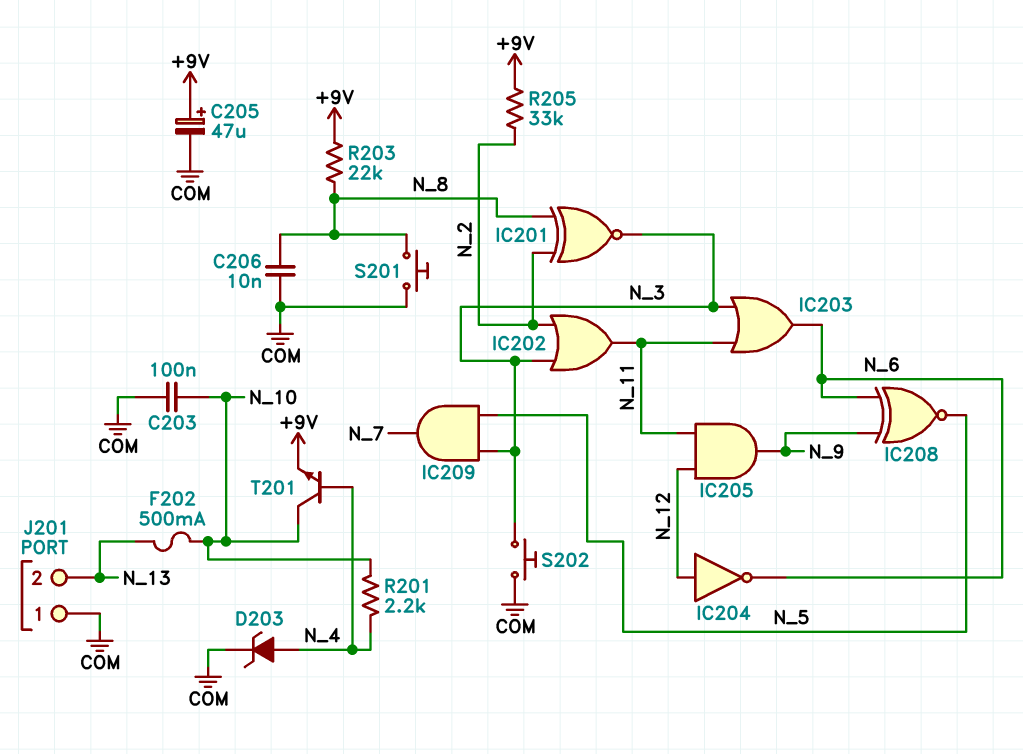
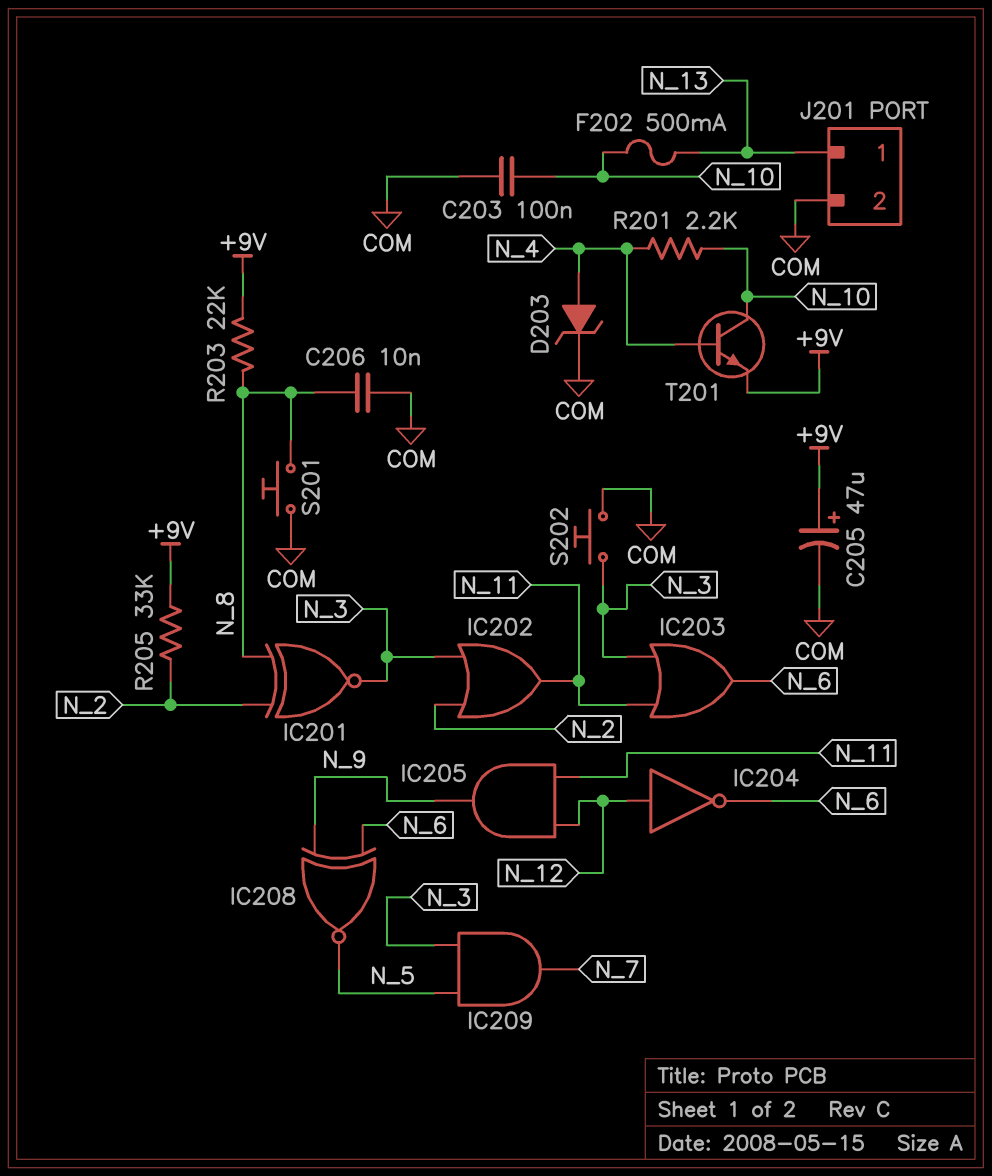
J201 pin 1: COM -> N_13
J201 pin 2: N_13 -> COM

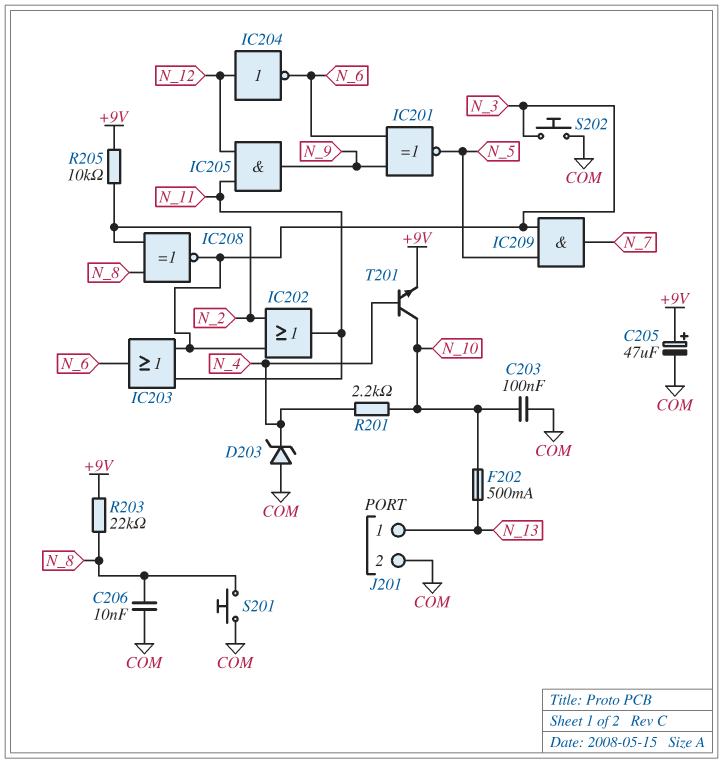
D203: zener (A N_4, K COM) -> zener (A COM, K N_4)
IC201: XNOR (in N_2, in N_8, out N_3) -> XNOR (in N_6, in N_9, out N_5)
IC208: XNOR (in N_6, in N_9, out N_5) -> XNOR (in N_2, in N_8, out N_3)
R205: 33k (+9V, N_2) -> 10k (+9V, N_2)

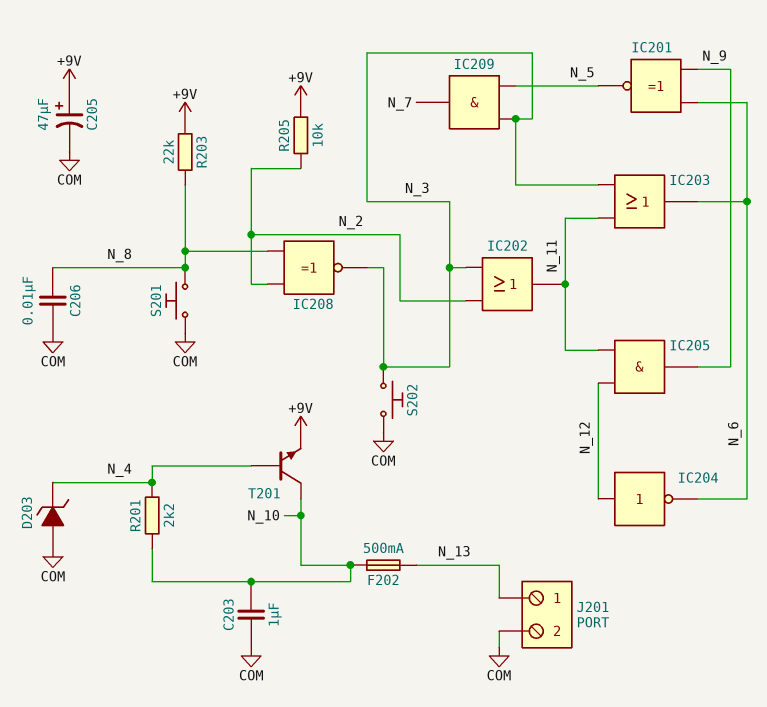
C203: 100nF (COM, N_10) -> 1uF (COM, N_10)

